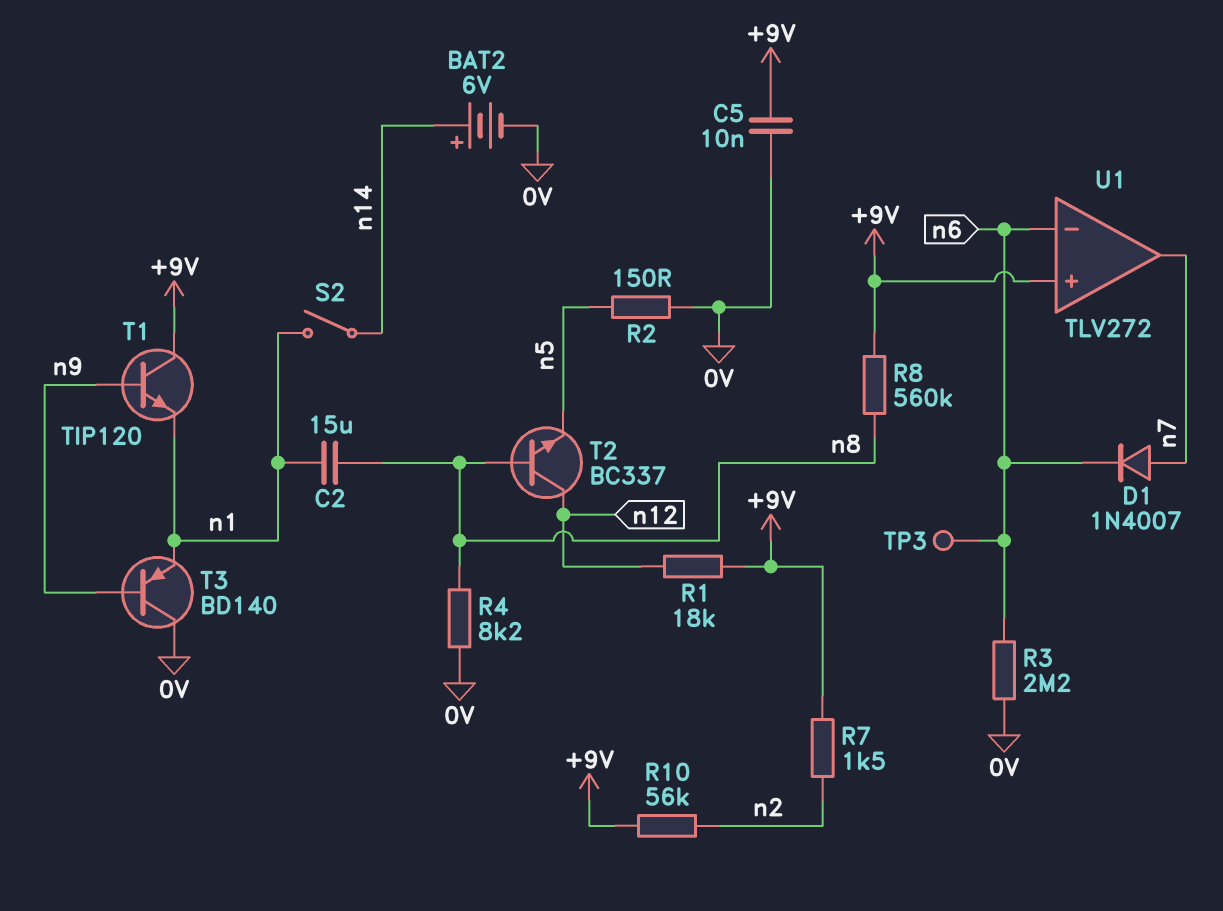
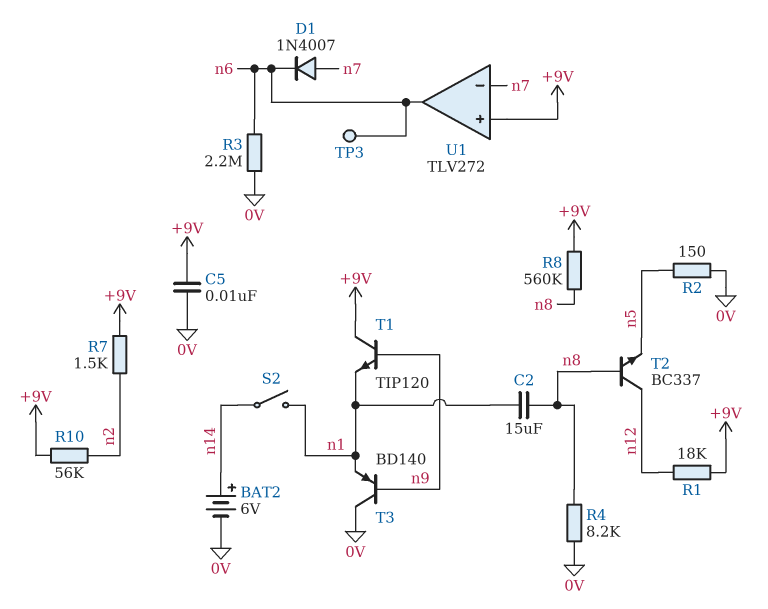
U1 pin in-: n6 -> n7
U1 pin out: n7 -> n6

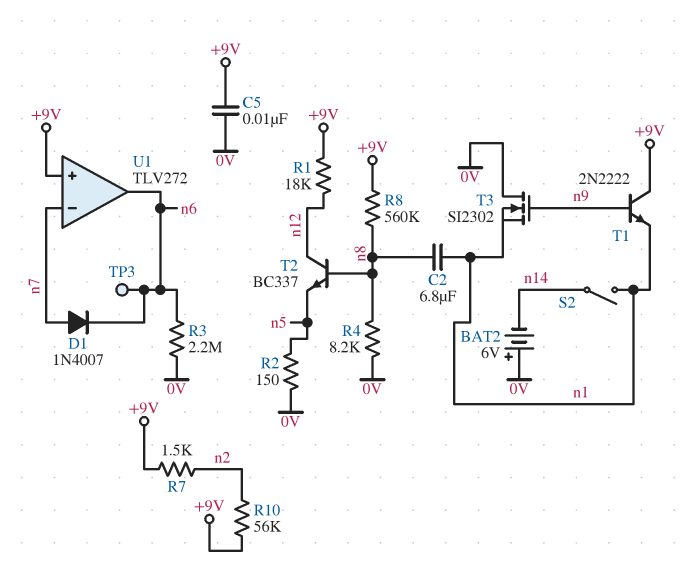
BAT2: 6V (plus n14, minus 0V) -> 6V (plus 0V, minus n14)
C2: 15uF (n1, n8) -> 6.8uF (n1, n8)
T1: NPN TIP120 (B n9, C +9V, E n1) -> NPN 2N2222 (B n9, C +9V, E n1)
T3: PNP BD140 (B n9, C 0V, E n1) -> NMOS SI2302 (G n9, D 0V, S n1)

